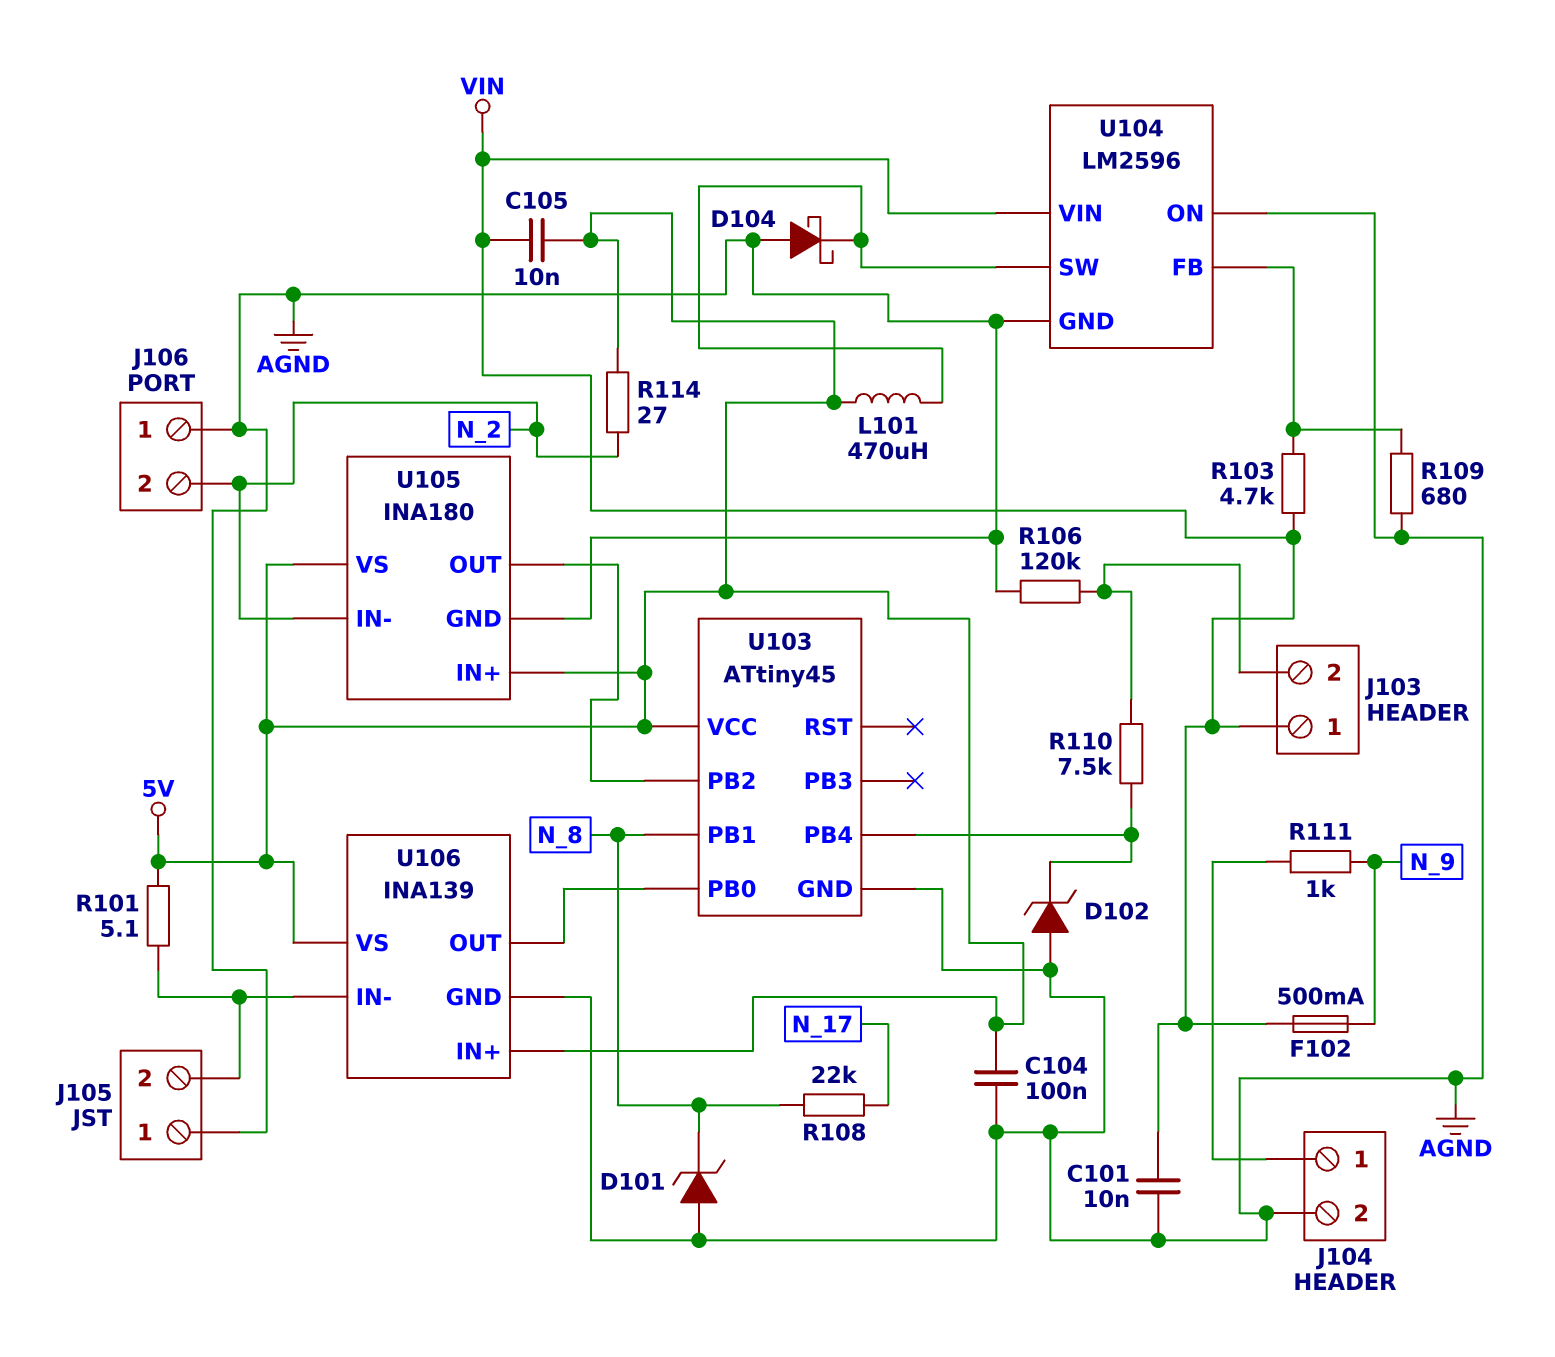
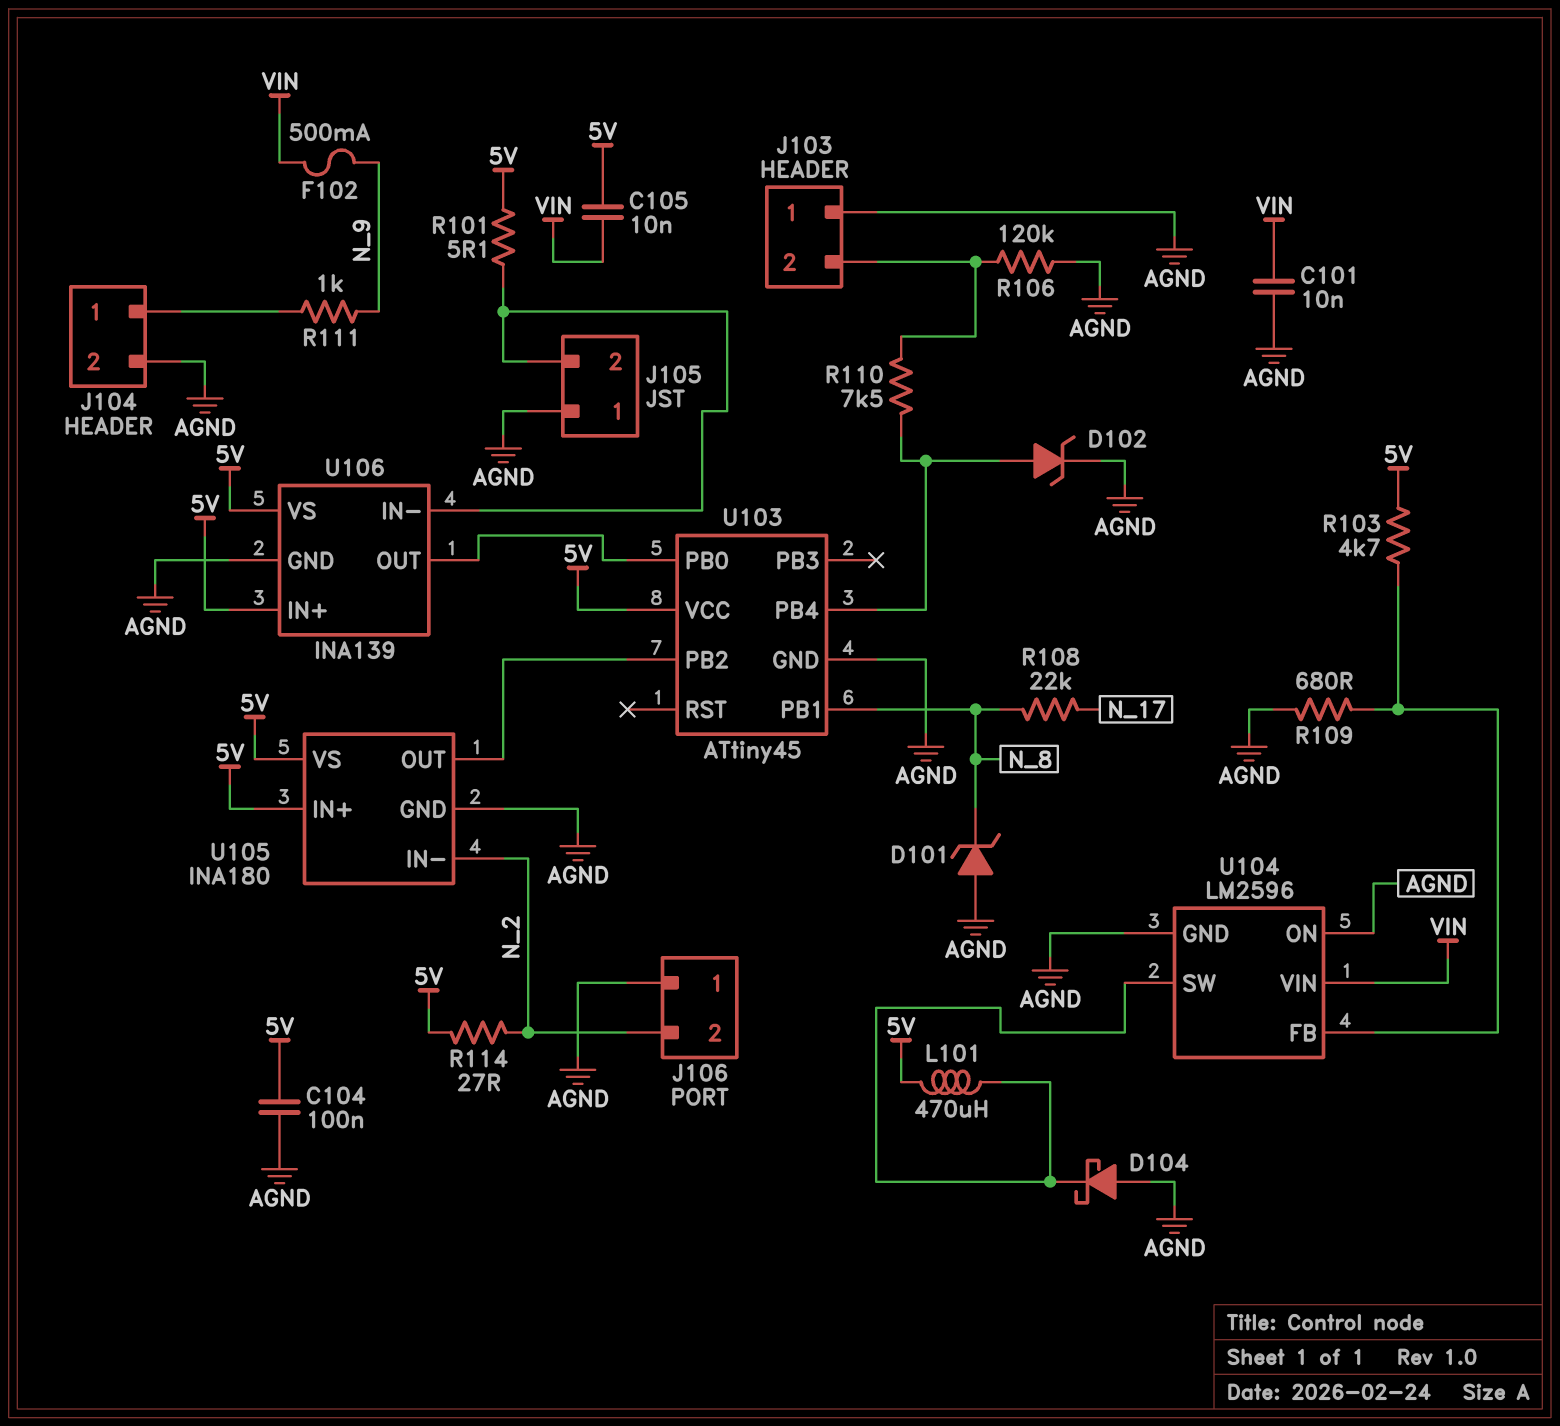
D102: zener (A AGND, K U103/PB4) -> zener (A U103/PB4, K AGND)
J103 pin 1: VIN -> AGND
R103: 4.7k (U104/FB, VIN) -> 4.7k (5V, U104/FB)

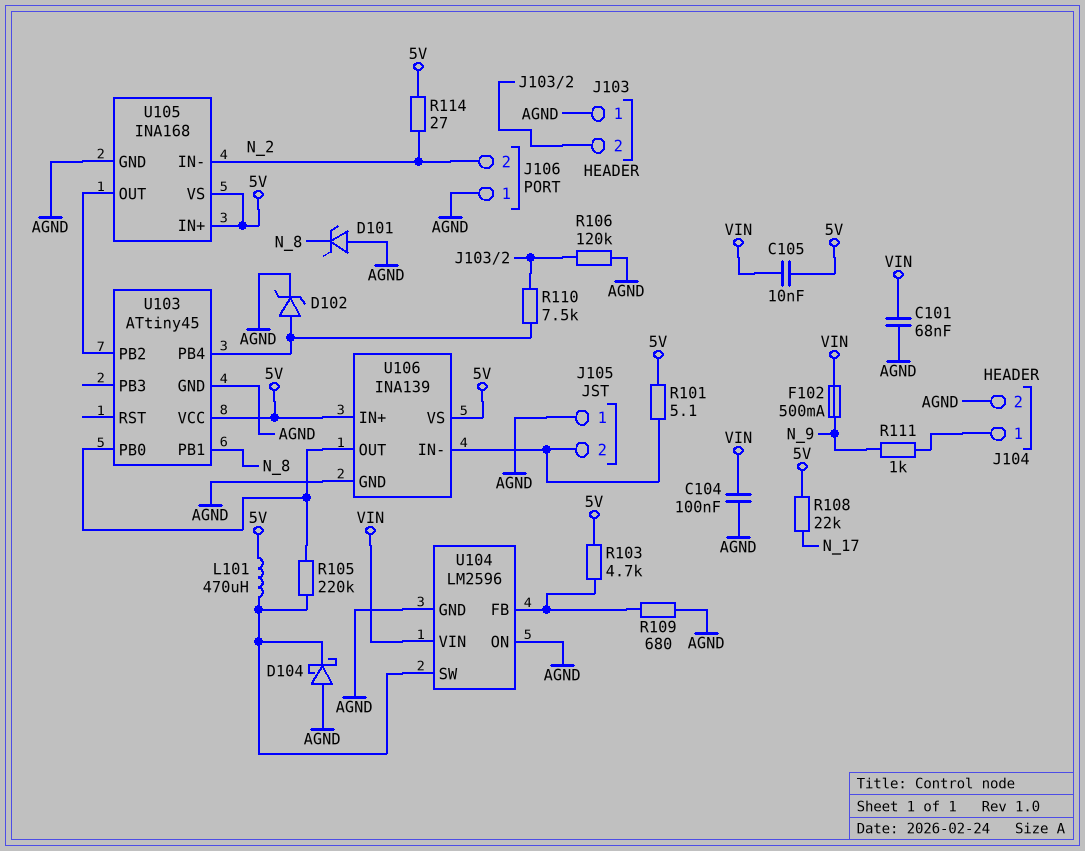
C101: 10nF (AGND, VIN) -> 68nF (AGND, VIN)
C104: 100nF (5V, AGND) -> 100nF (AGND, VIN)
R105: none -> 220k (U103/PB0, U104/SW)
R108: 22k (N_8, N_17) -> 22k (5V, N_17)
U105: INA180 -> INA168

